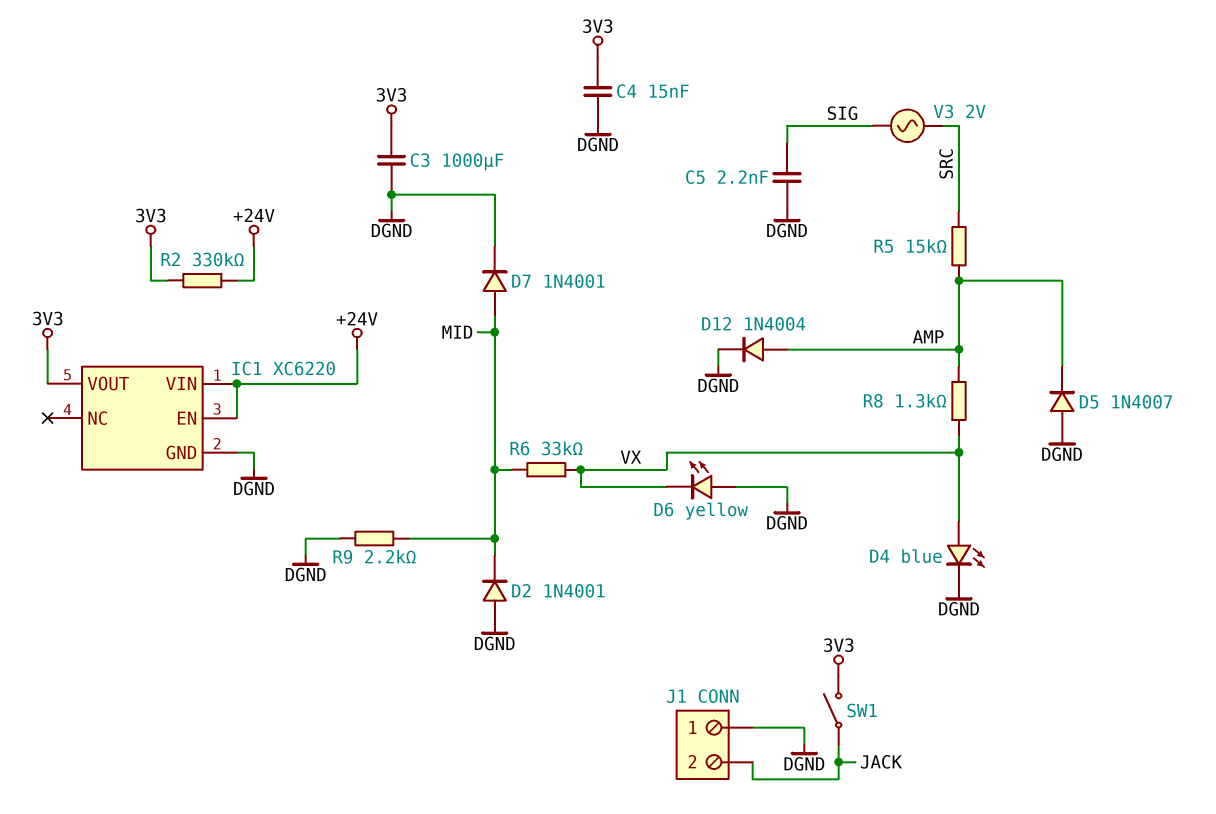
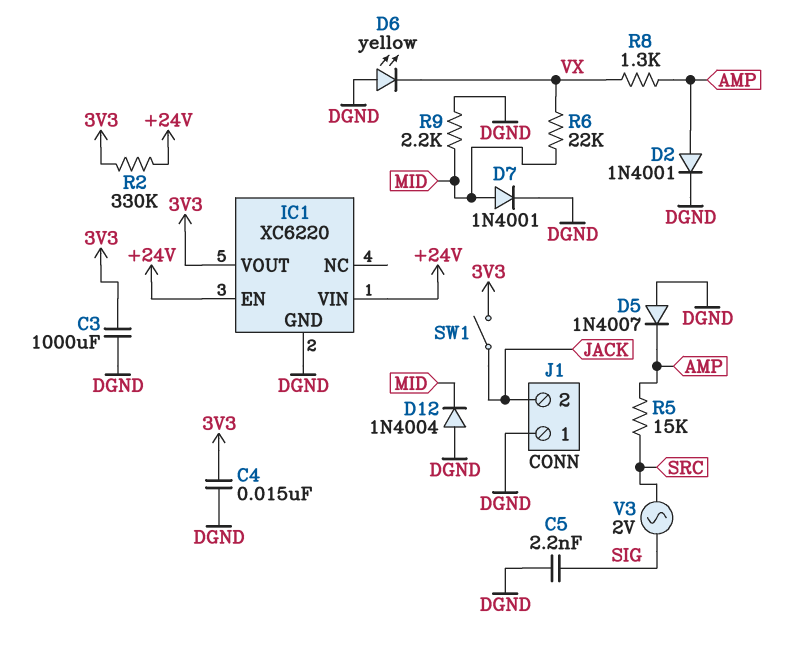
D2: diode 1N4001 (A DGND, K MID) -> diode 1N4001 (A AMP, K DGND)
D4: LED blue (A VX, K DGND) -> none
D12: diode 1N4004 (A AMP, K DGND) -> diode 1N4004 (A DGND, K MID)
R6: 33k (MID, VX) -> 22k (MID, VX)

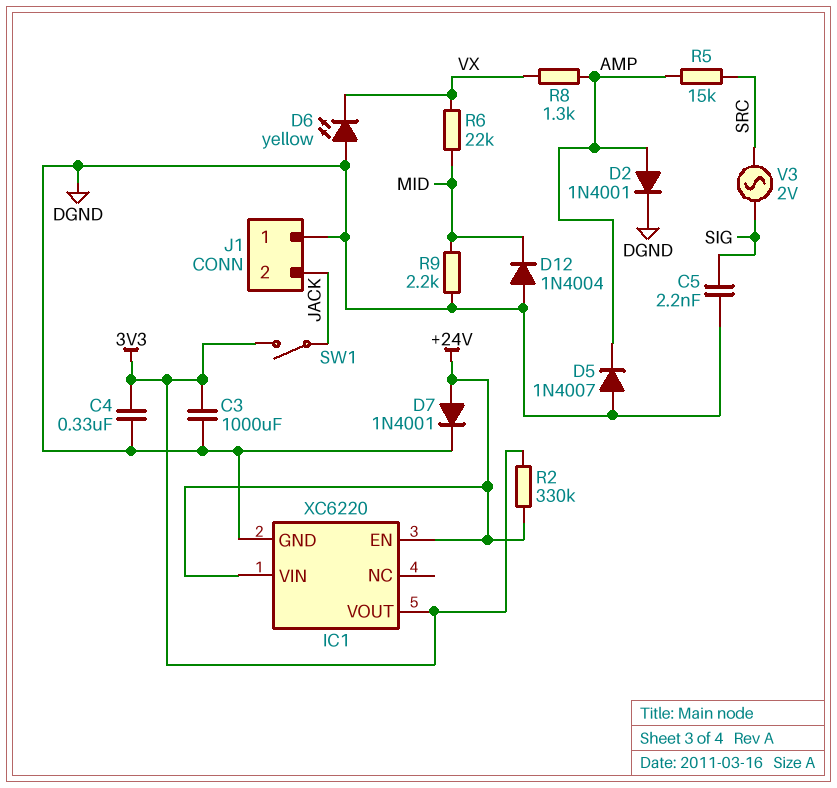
C4: 15nF (3V3, DGND) -> 330nF (3V3, DGND)
D7: diode 1N4001 (A MID, K DGND) -> diode 1N4001 (A +24V, K DGND)

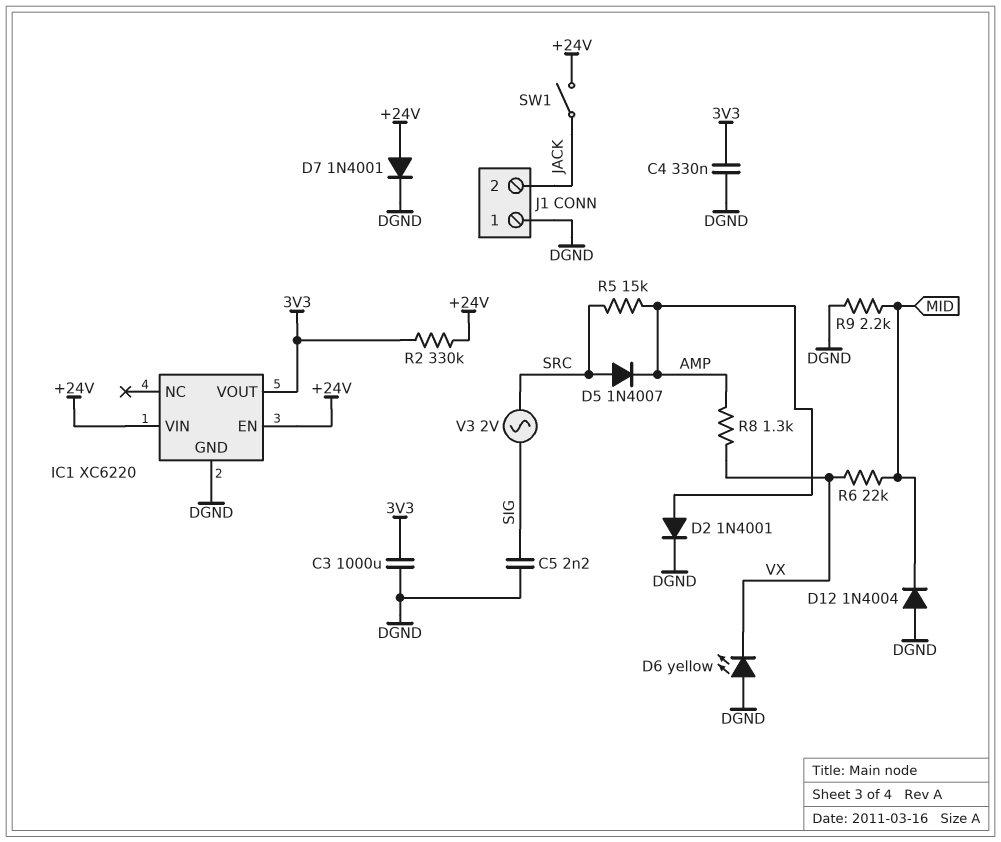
D5: diode 1N4007 (A DGND, K AMP) -> diode 1N4007 (A SRC, K AMP)
SW1: switch (3V3, JACK) -> switch (+24V, JACK)

